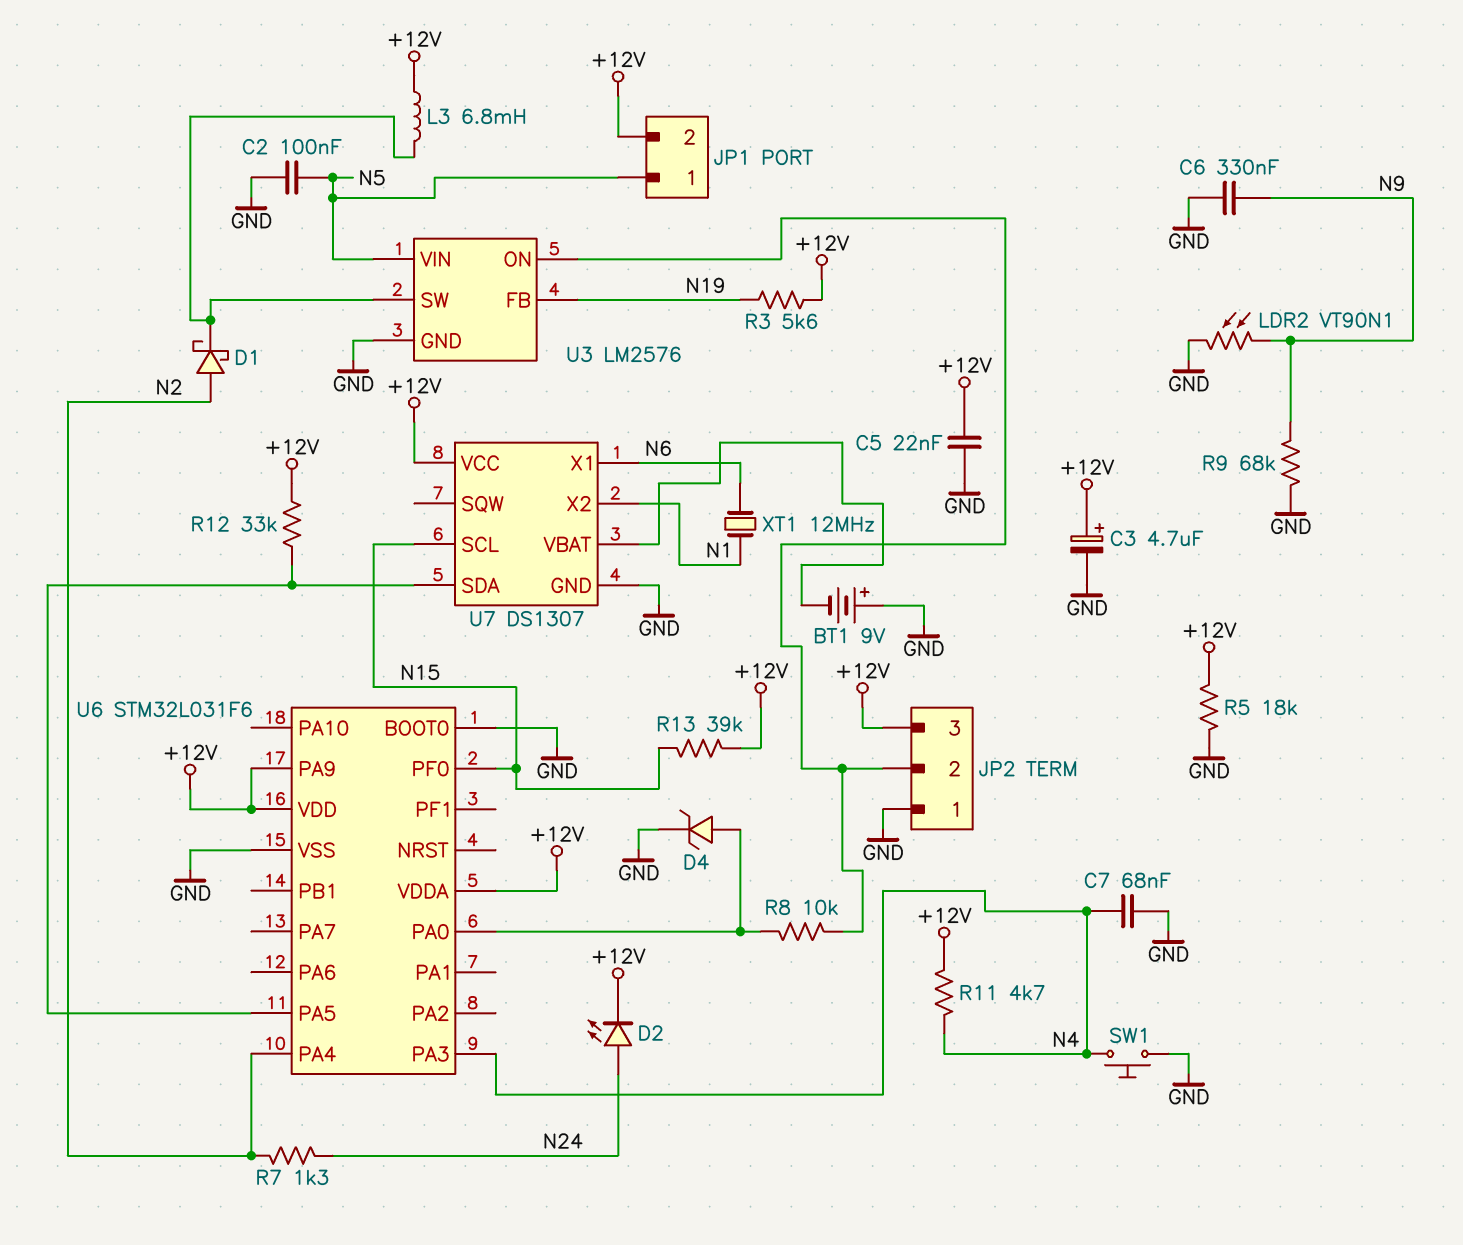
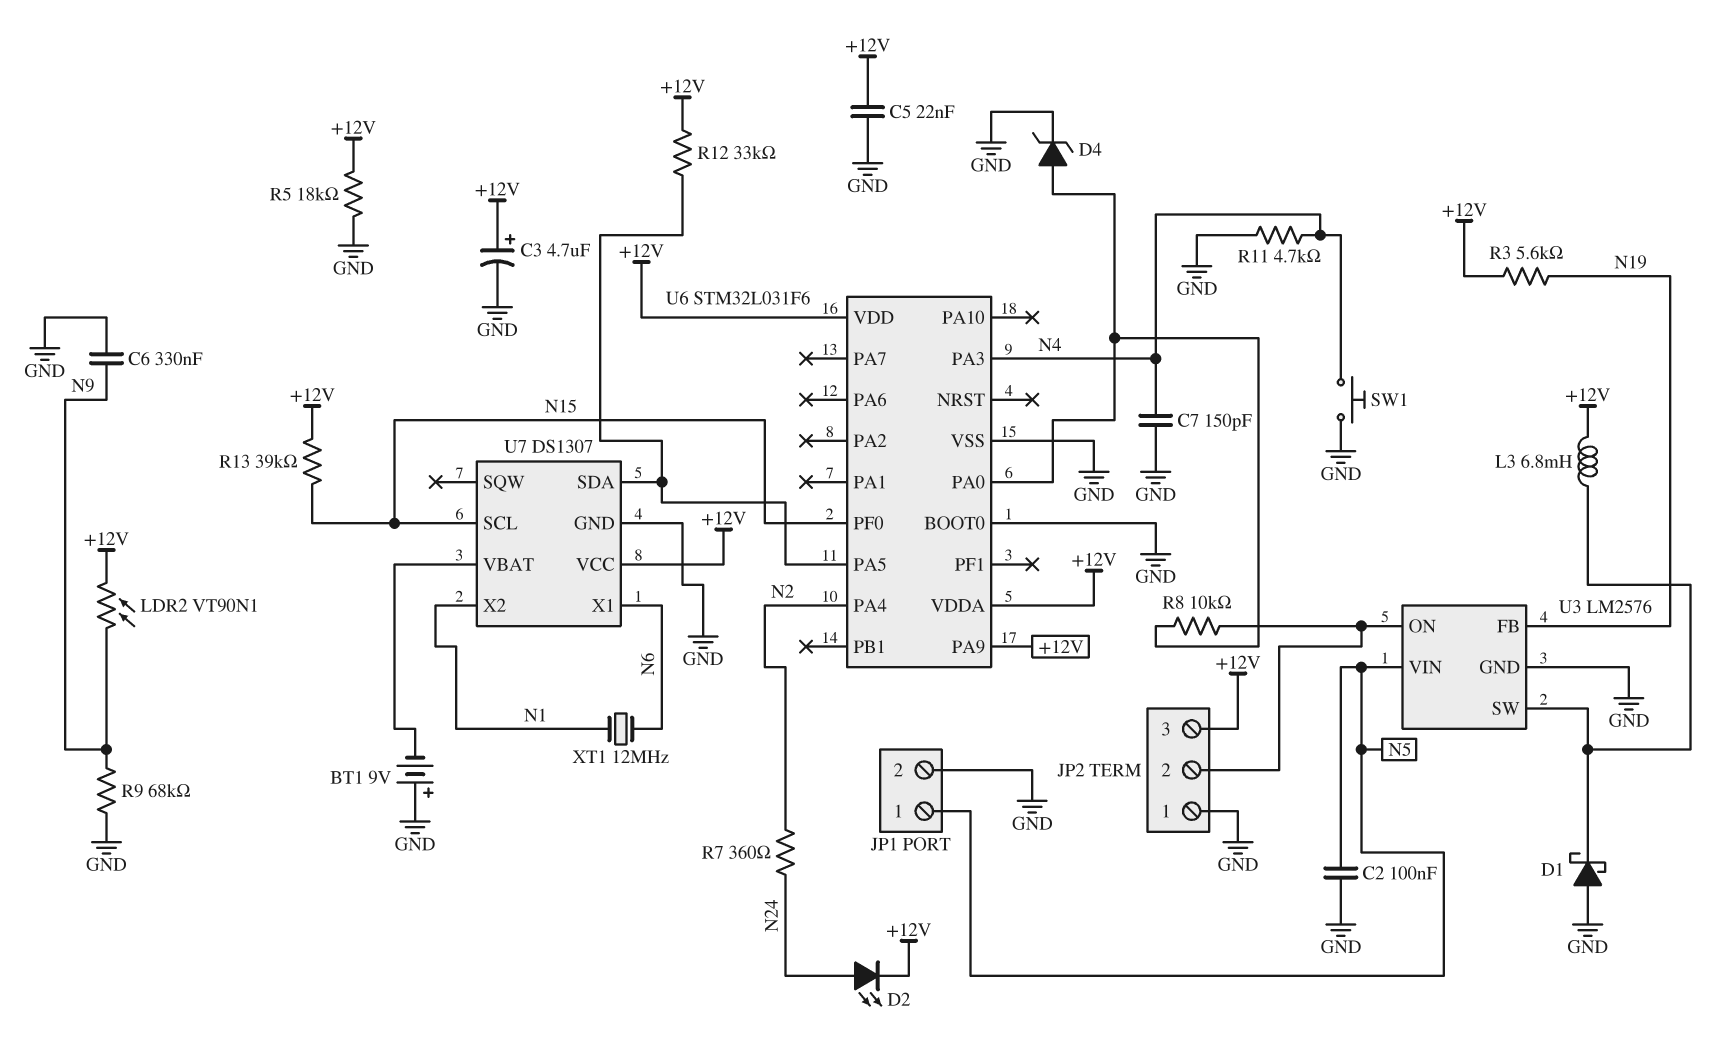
C7: 68nF (GND, N4) -> 150pF (GND, N4)
D1: schottky (A N2, K U3/SW) -> schottky (A GND, K U3/SW)
JP1 pin 2: +12V -> GND
LDR2: VT90N1 (GND, N9) -> VT90N1 (+12V, N9)
R7: 1.3k (N2, N24) -> 360 (N2, N24)
R11: 4.7k (+12V, N4) -> 4.7k (GND, N4)

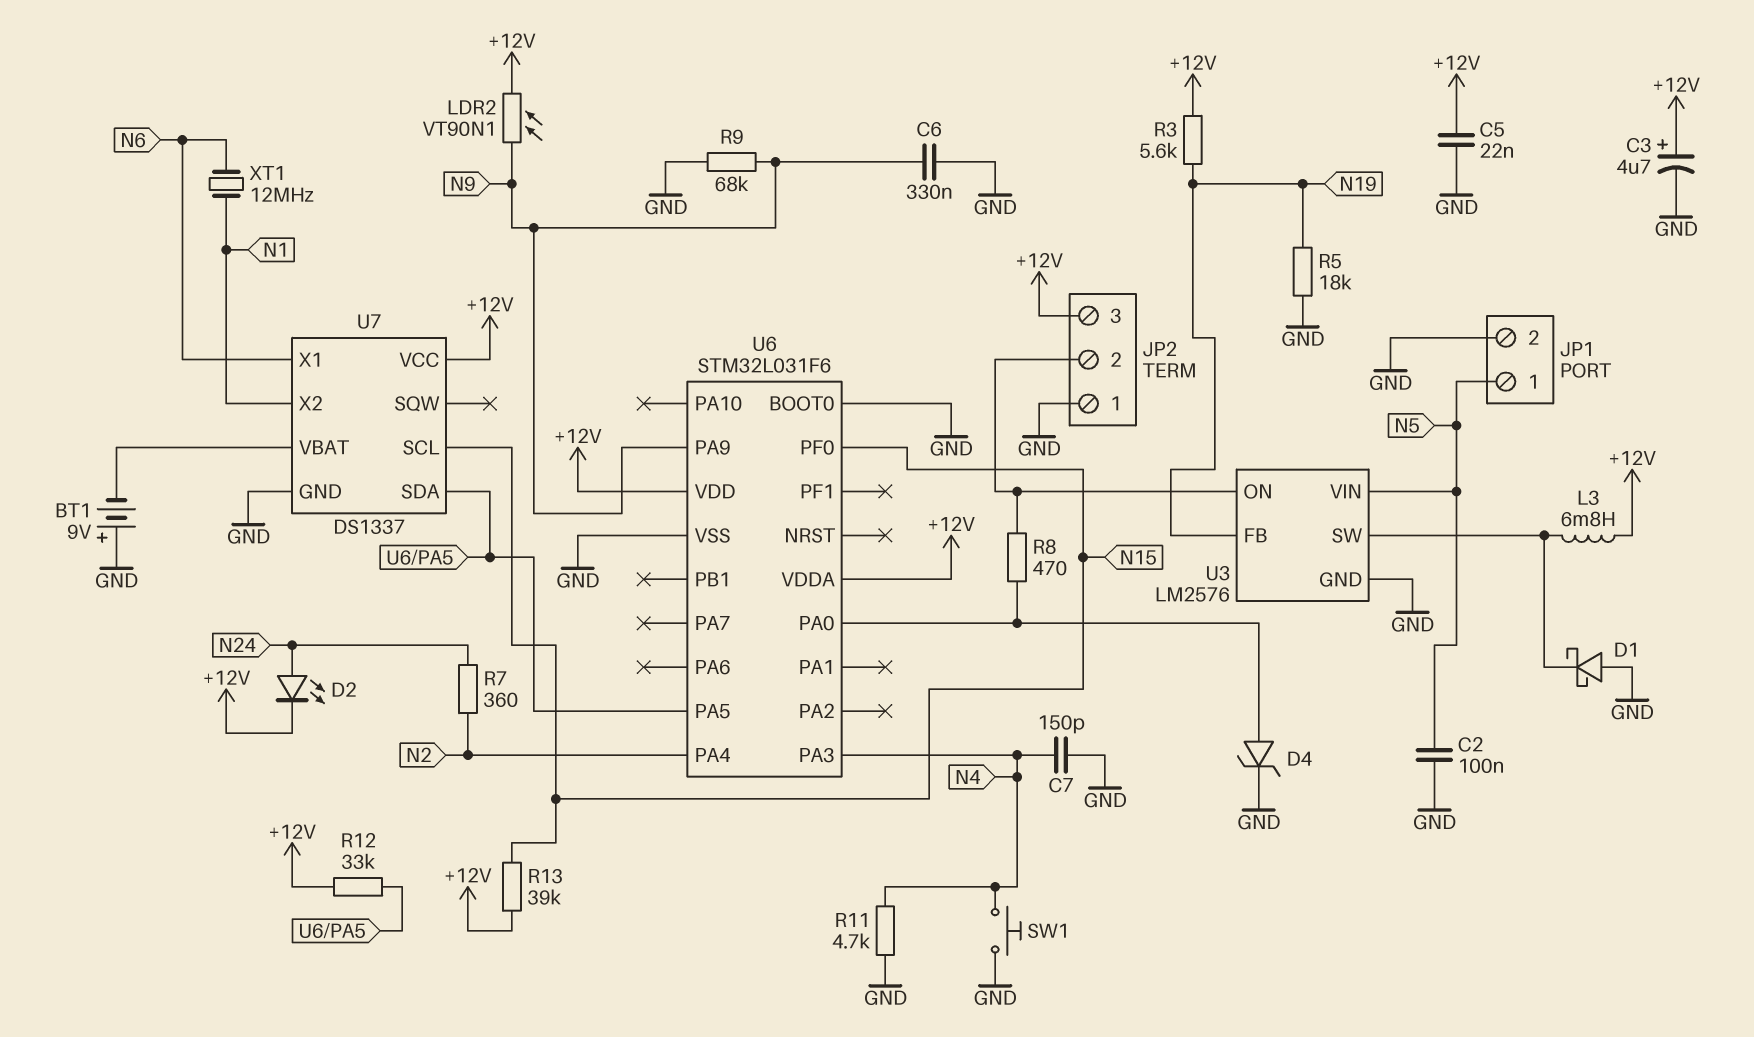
R5: 18k (+12V, GND) -> 18k (GND, N19)
R8: 10k (JP2/2, U6/PA0) -> 470 (JP2/2, U6/PA0)
U6 pin PA9: +12V -> N9
U7: DS1307 -> DS1337

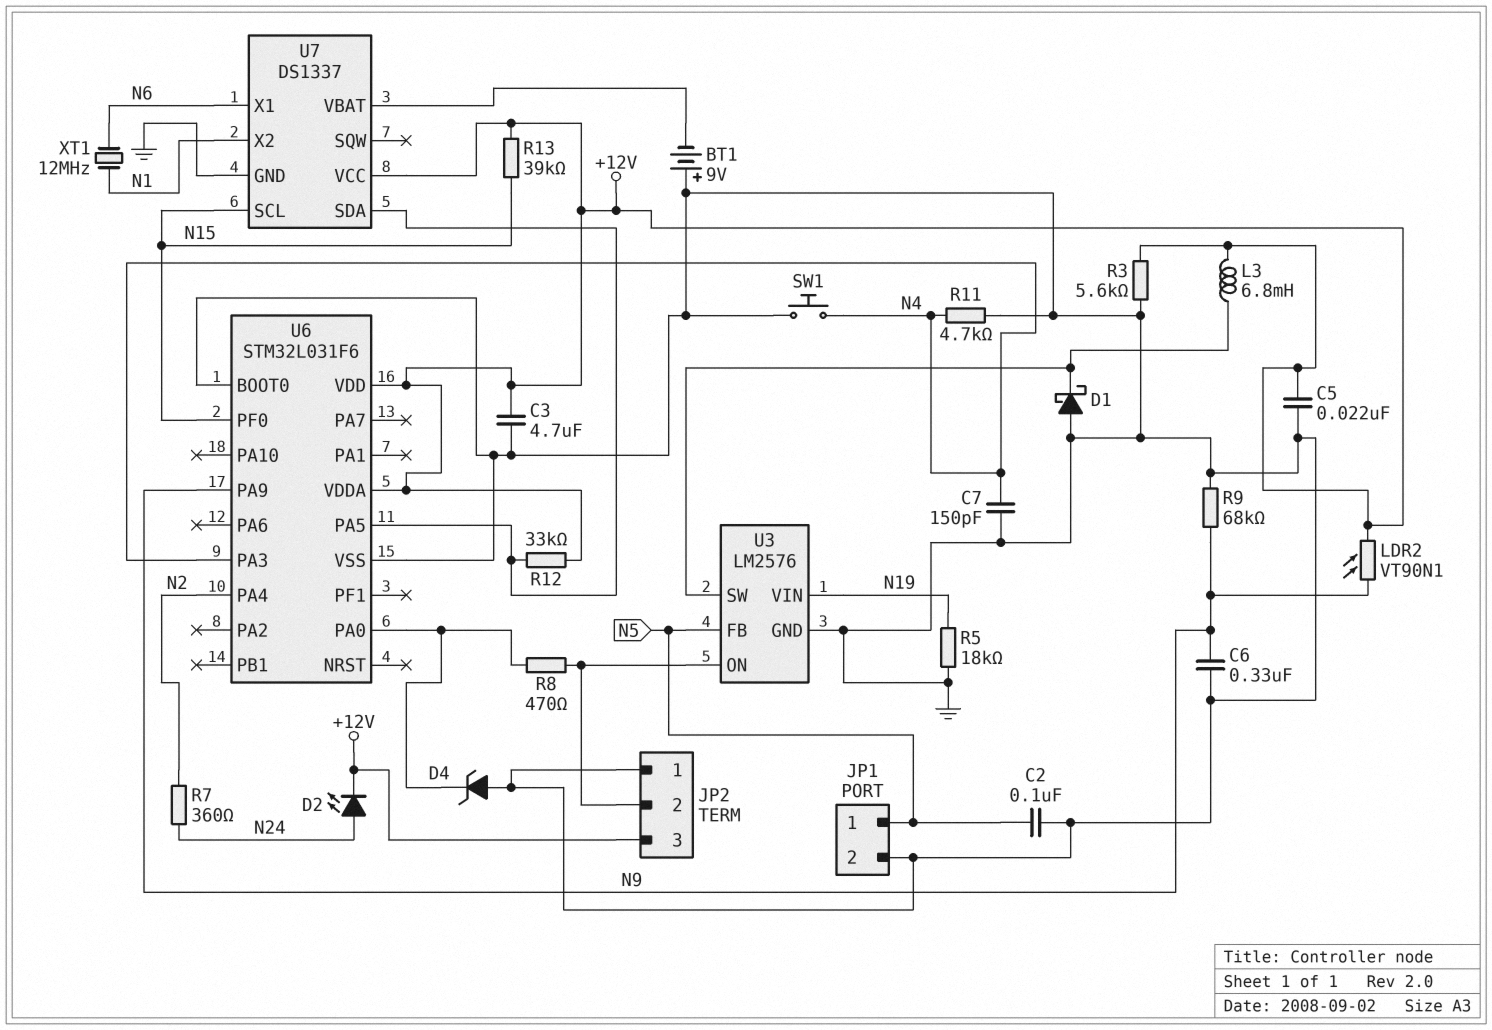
C3: 4.7uF (plus +12V, minus GND) -> 4.7uF (+12V, GND)
D4: zener (A U6/PA0, K GND) -> zener (A GND, K U6/PA0)
R3: 5.6k (+12V, N19) -> 5.6k (+12V, GND)
U3 pin FB: N19 -> N5
U3 pin VIN: N5 -> N19

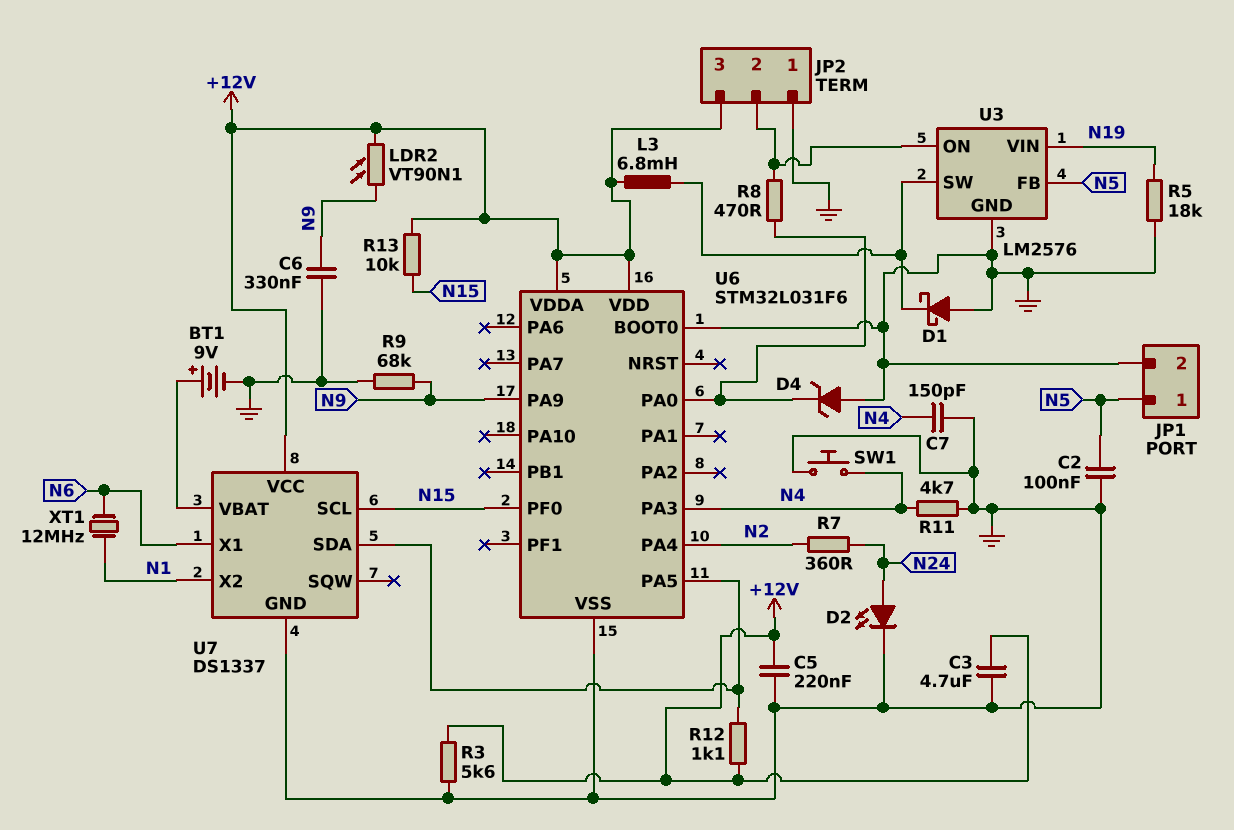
BT1: 9V (plus GND, minus U7/VBAT) -> 9V (plus U7/VBAT, minus GND)
C5: 22nF (+12V, GND) -> 220nF (+12V, GND)
D2: LED (A N24, K +12V) -> LED (A N24, K GND)
R12: 33k (+12V, U6/PA5) -> 1.1k (+12V, U6/PA5)
R13: 39k (+12V, N15) -> 10k (+12V, N15)

